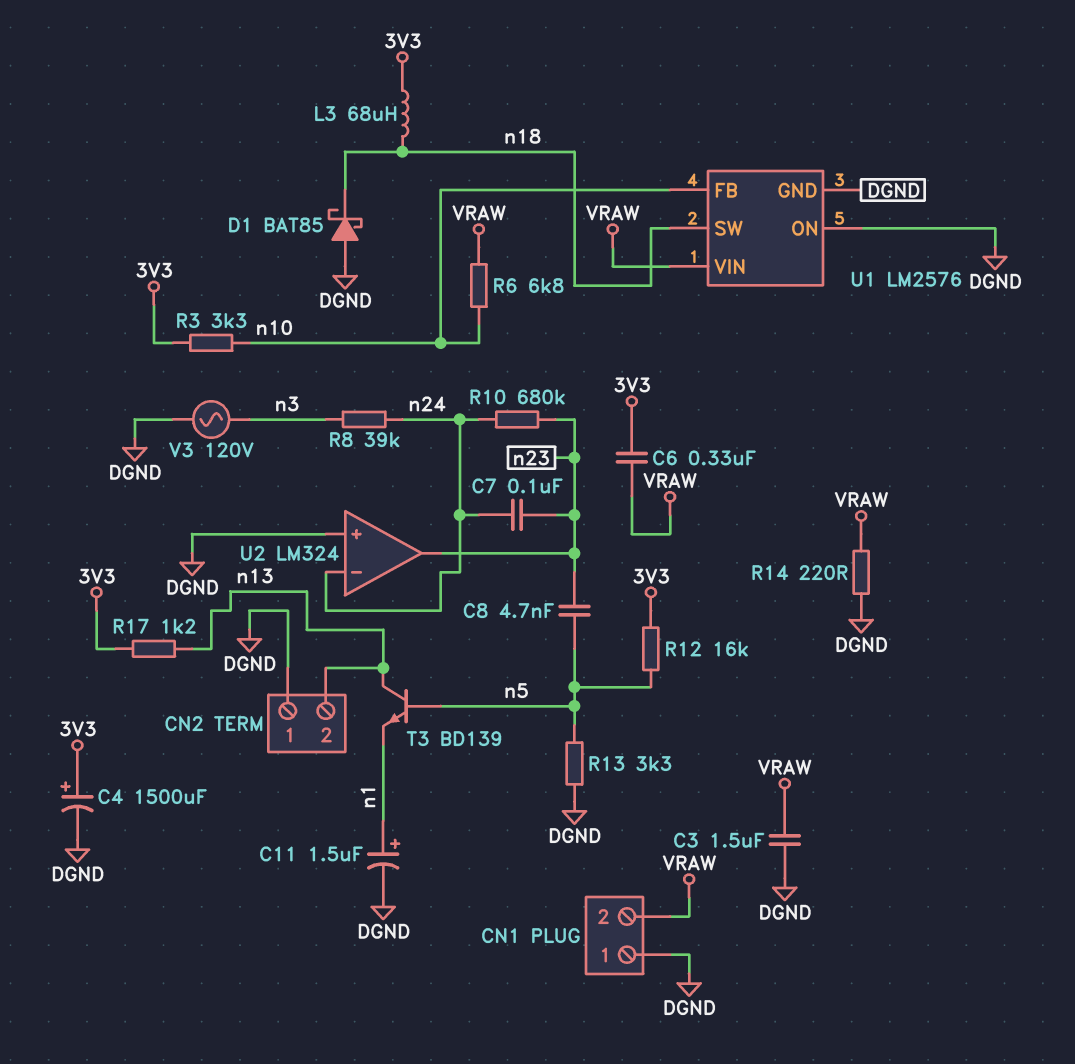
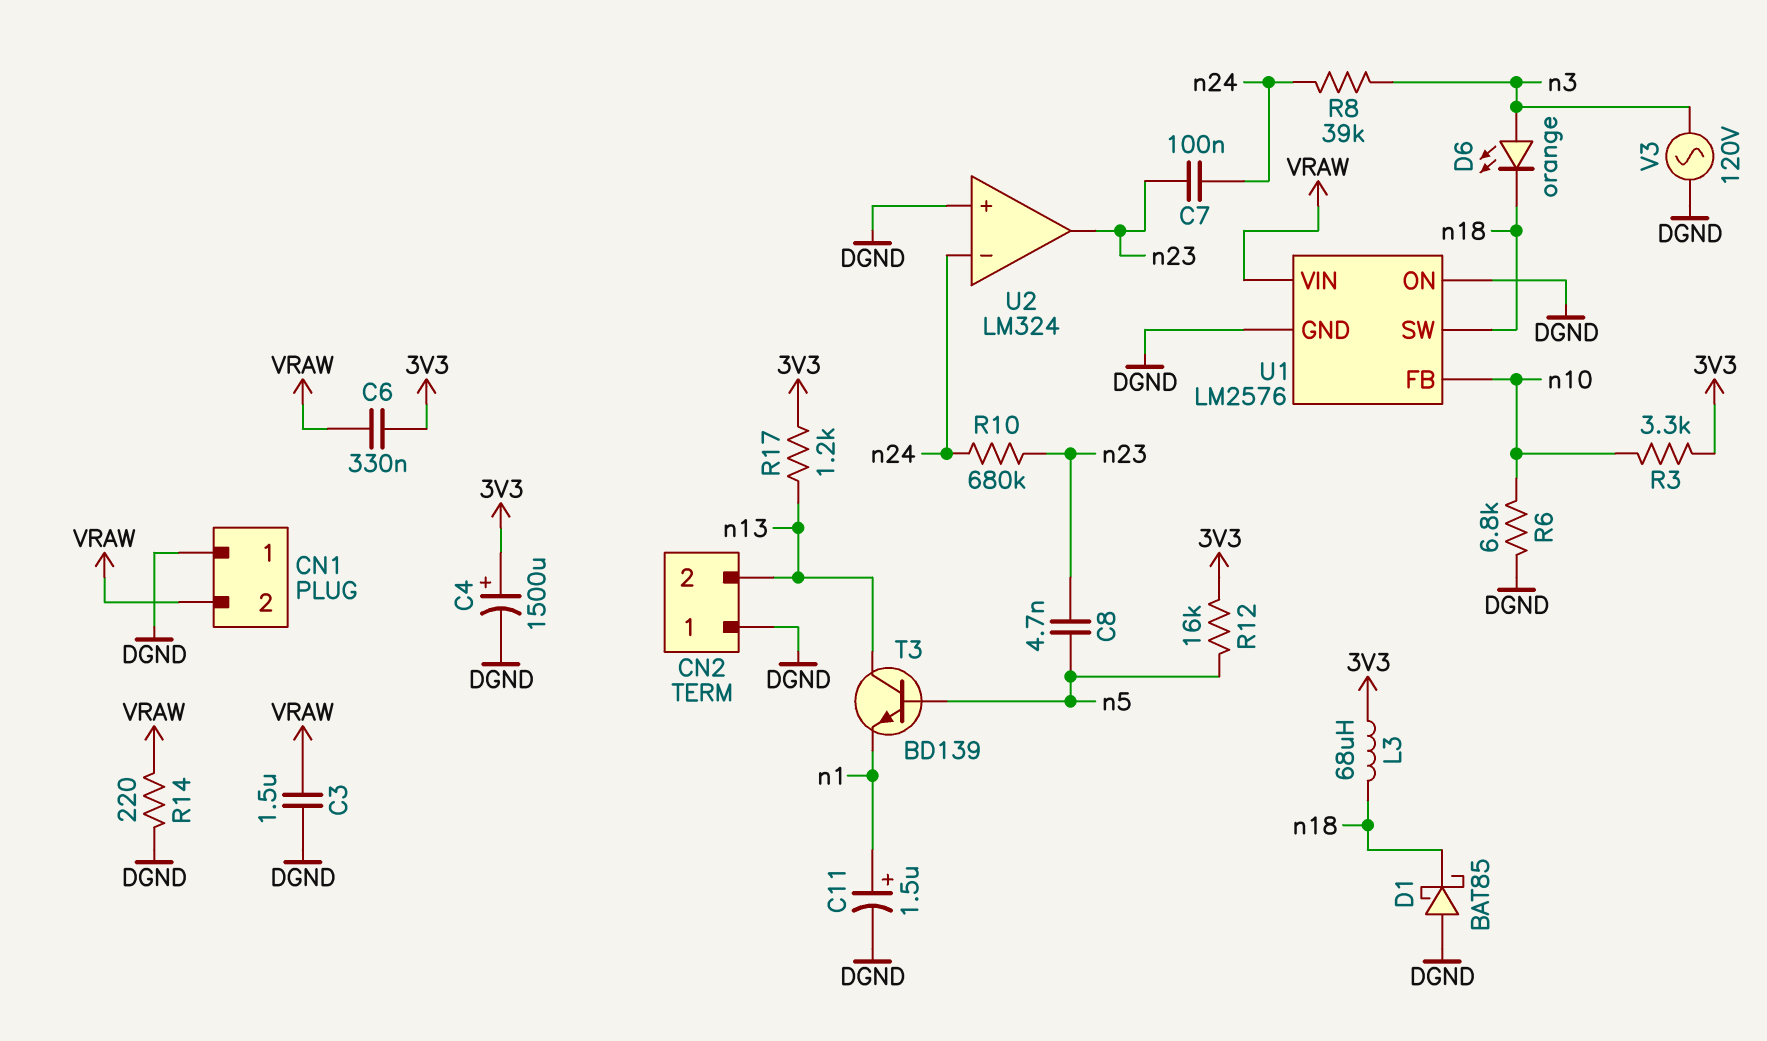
D6: none -> LED orange (A n3, K n18)
R6: 6.8k (VRAW, n10) -> 6.8k (DGND, n10)
R13: 3.3k (DGND, n5) -> none

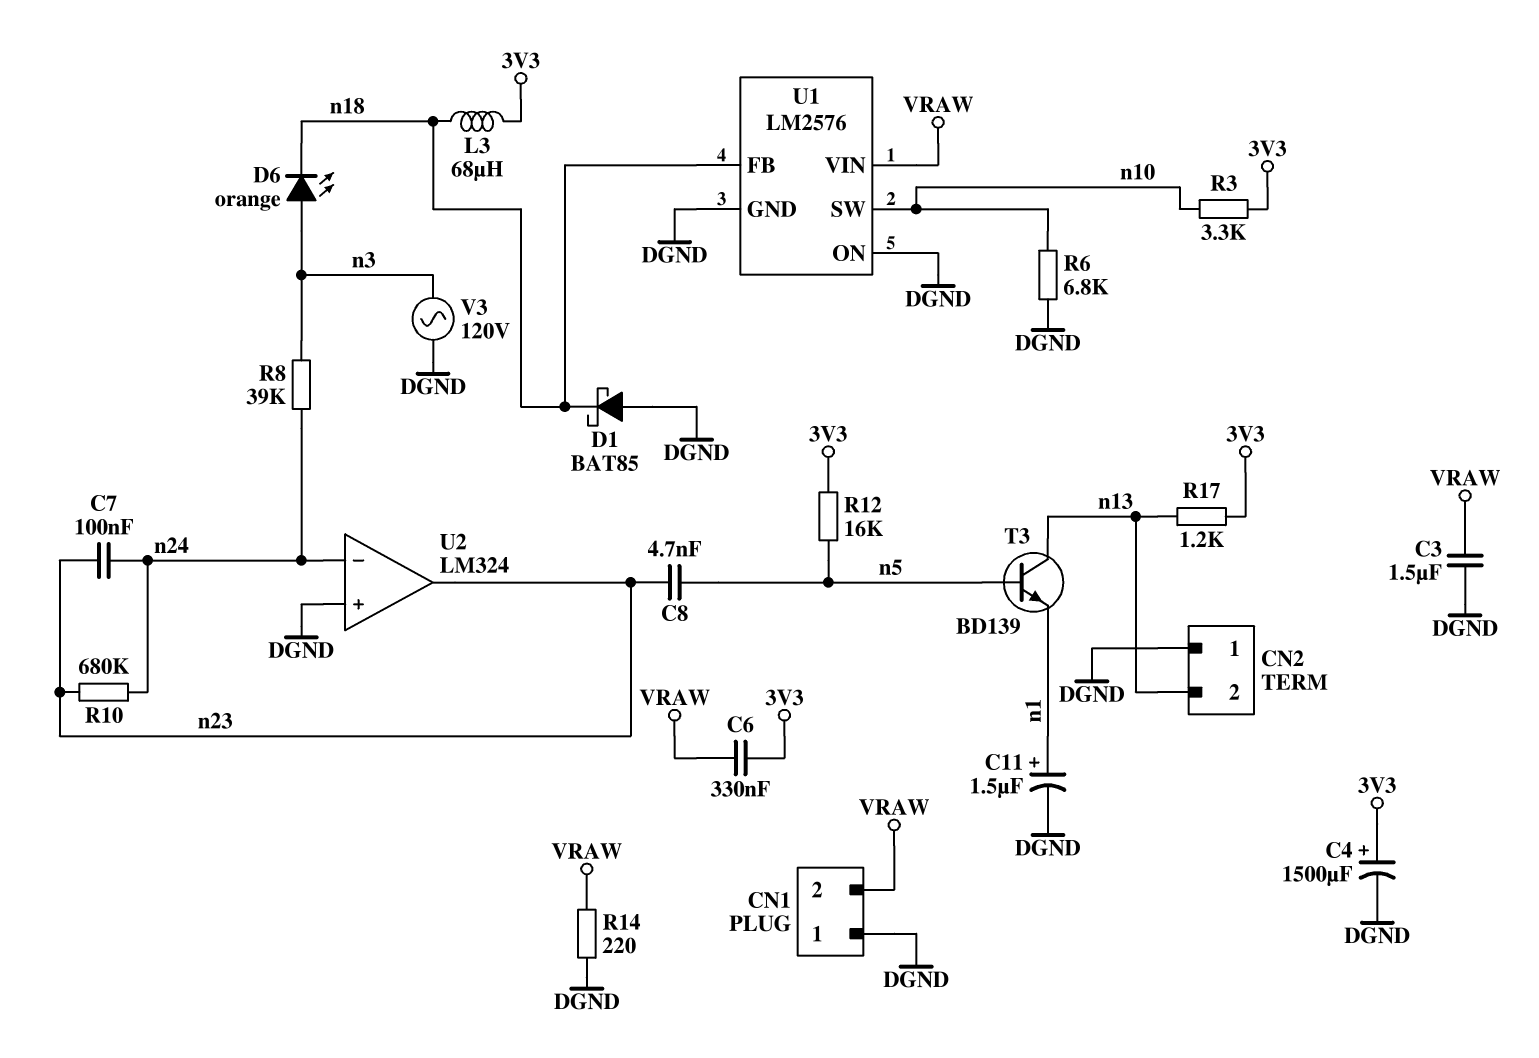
U1 pin FB: n10 -> n18
U1 pin SW: n18 -> n10

